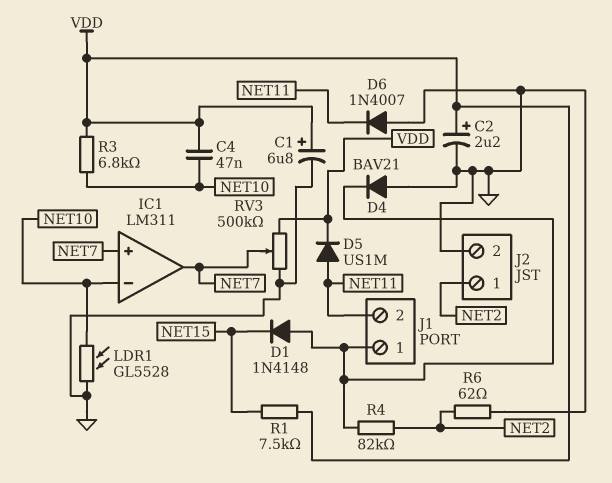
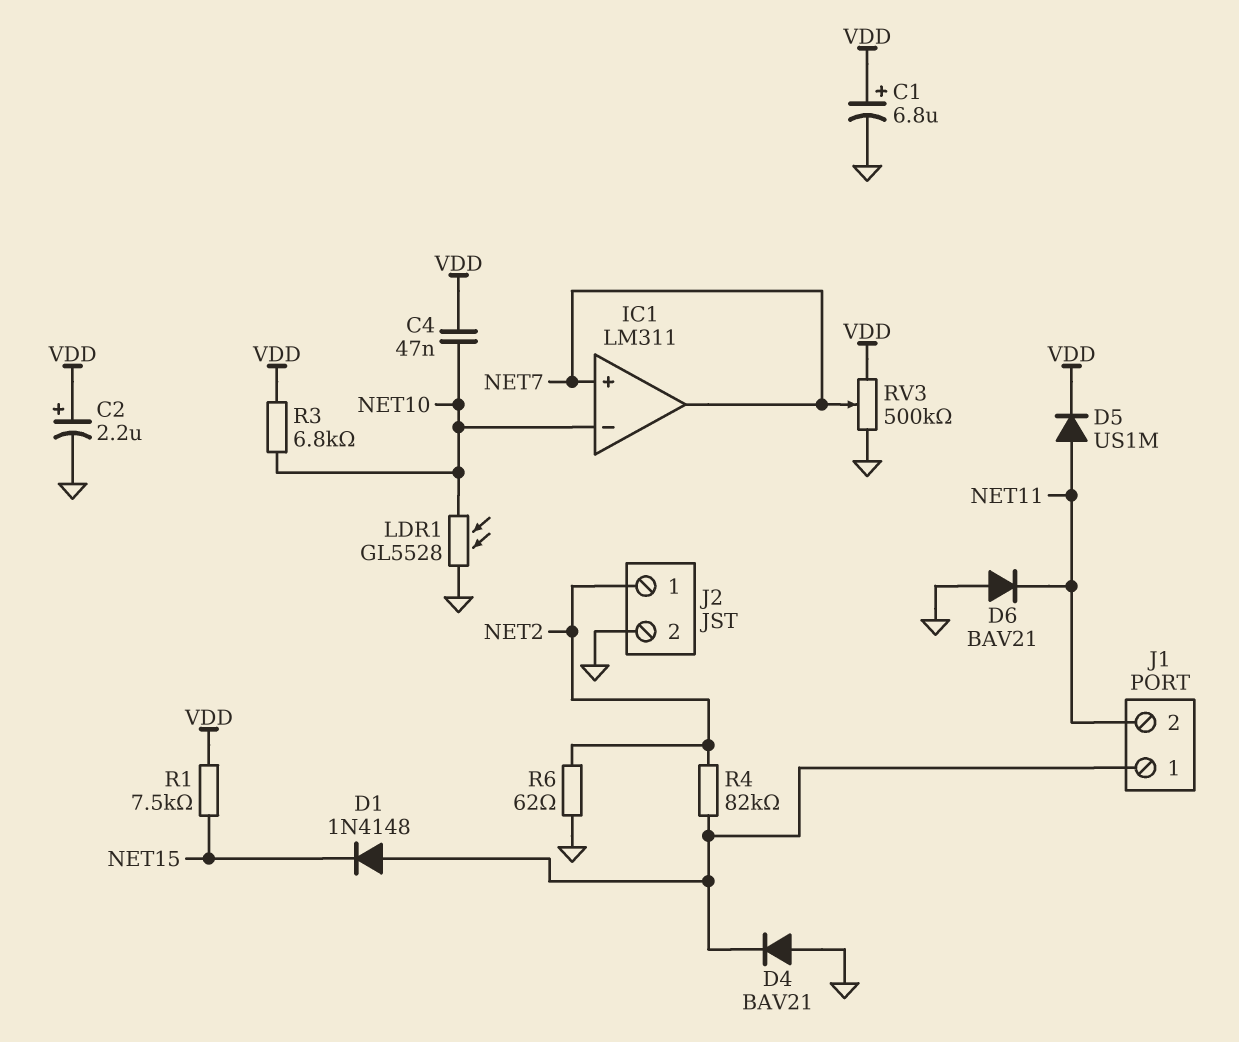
D6: diode 1N4007 (A GND, K NET11) -> diode BAV21 (A GND, K NET11)

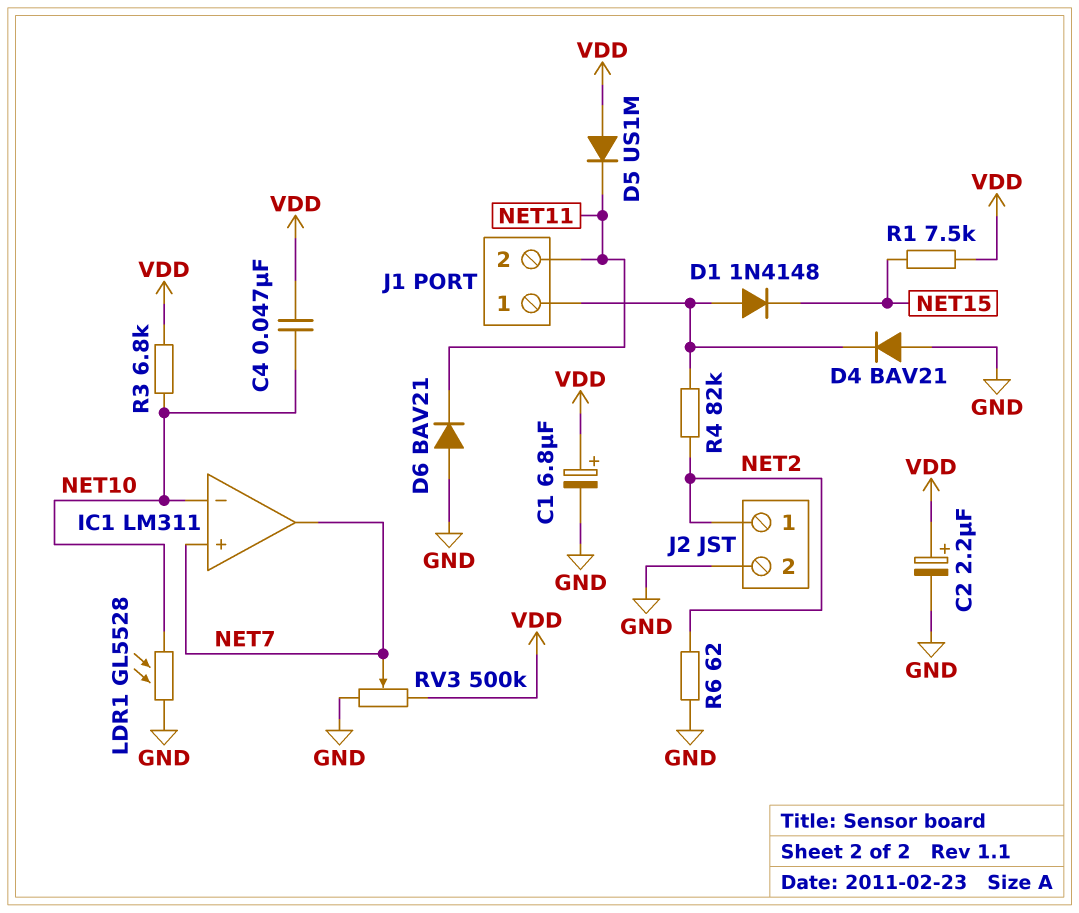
D5: diode US1M (A NET11, K VDD) -> diode US1M (A VDD, K NET11)

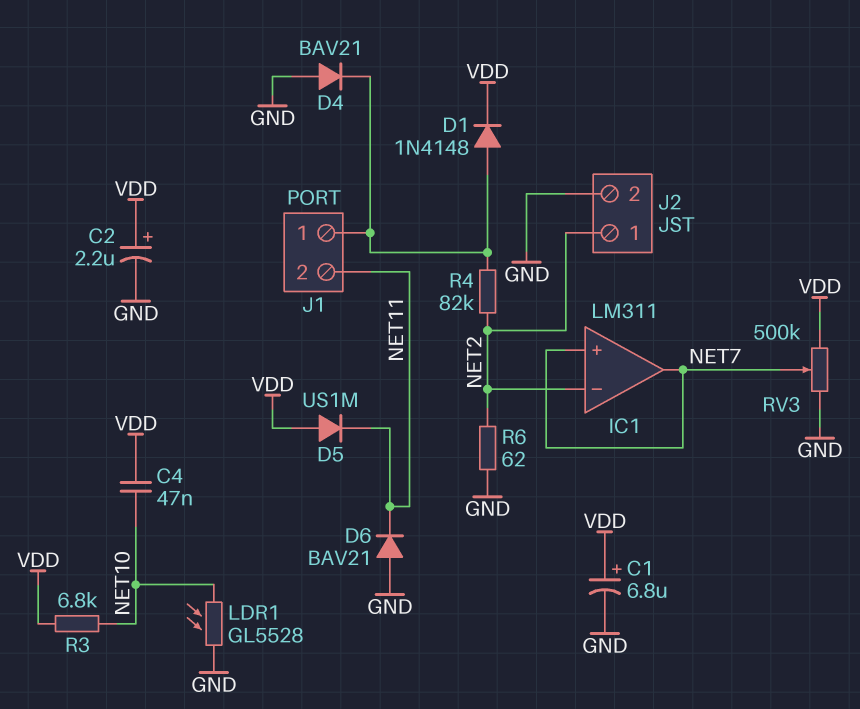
D1: diode 1N4148 (A J1/1, K NET15) -> diode 1N4148 (A J1/1, K VDD)
IC1 pin in-: NET10 -> NET2
R1: 7.5k (NET15, VDD) -> none

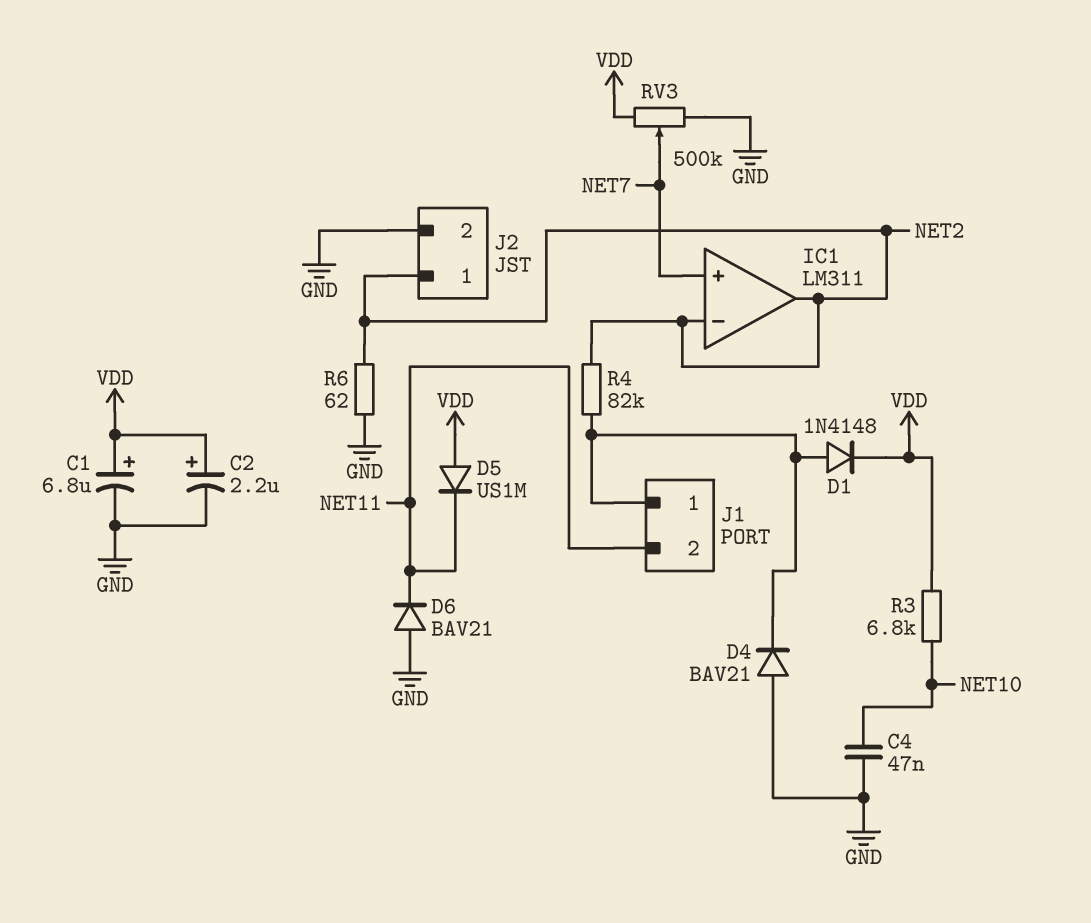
C4: 47nF (NET10, VDD) -> 47nF (GND, NET10)
IC1 pin out: NET7 -> NET2
LDR1: GL5528 (GND, NET10) -> none

